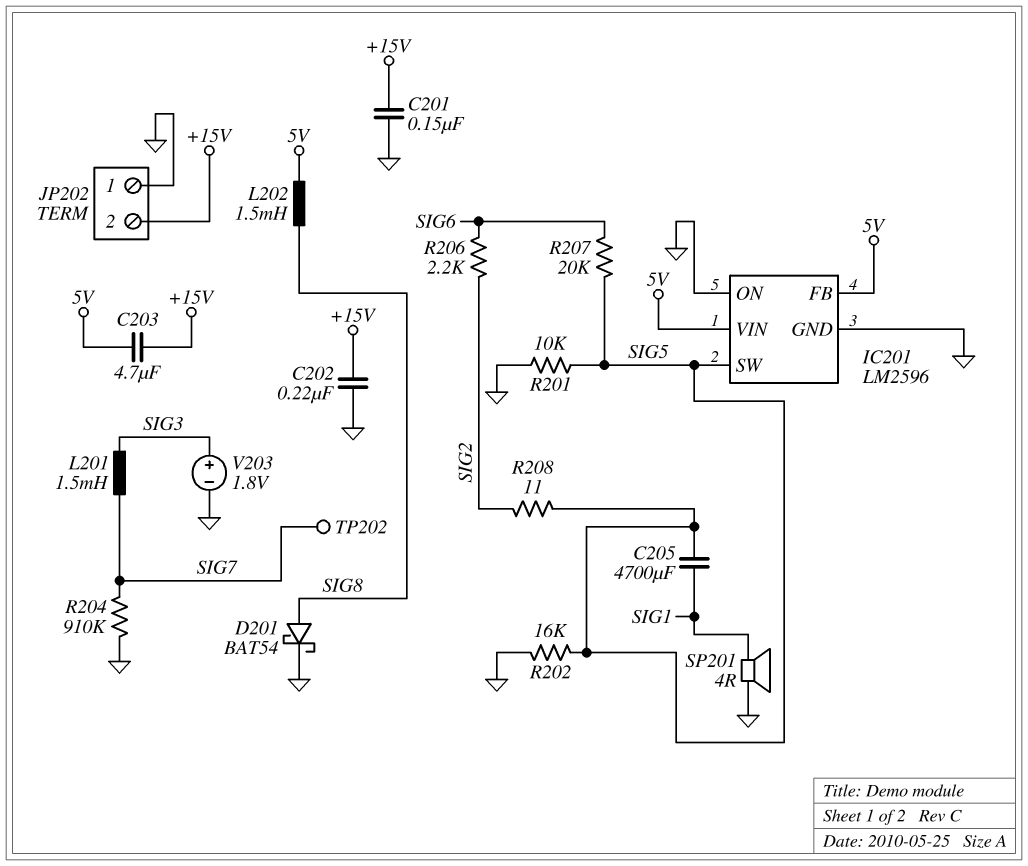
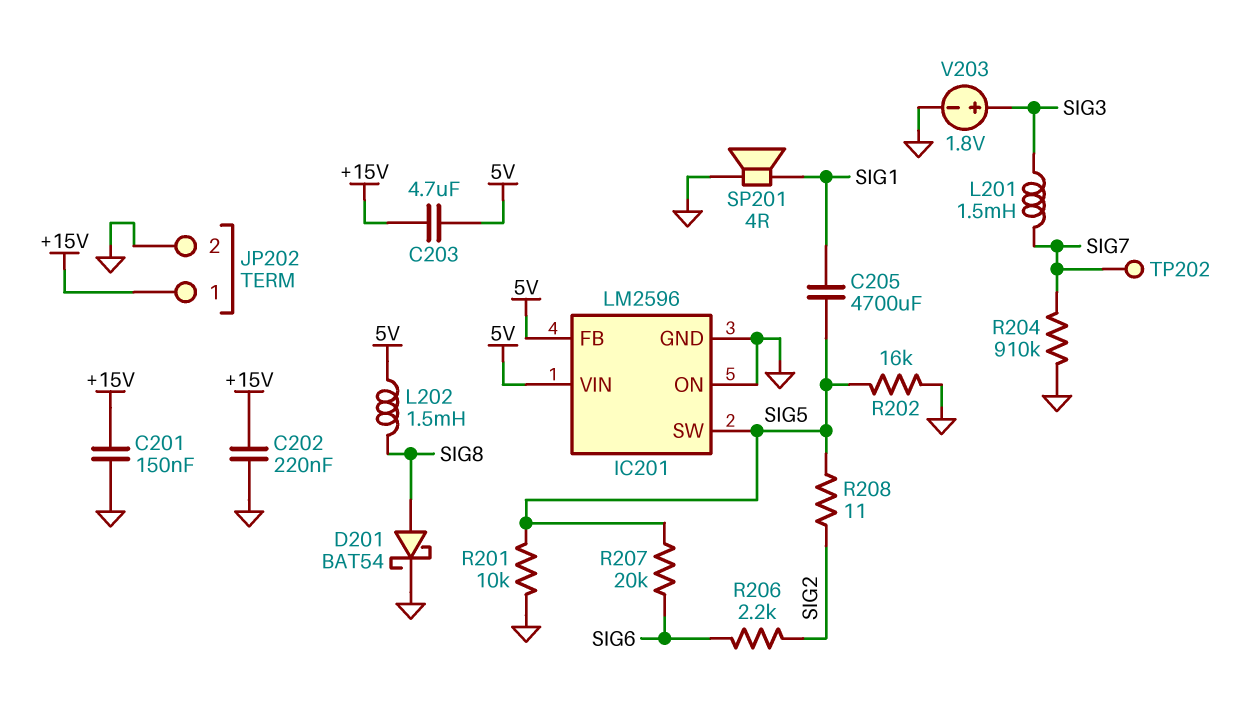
JP202 pin 1: GND -> +15V
JP202 pin 2: +15V -> GND

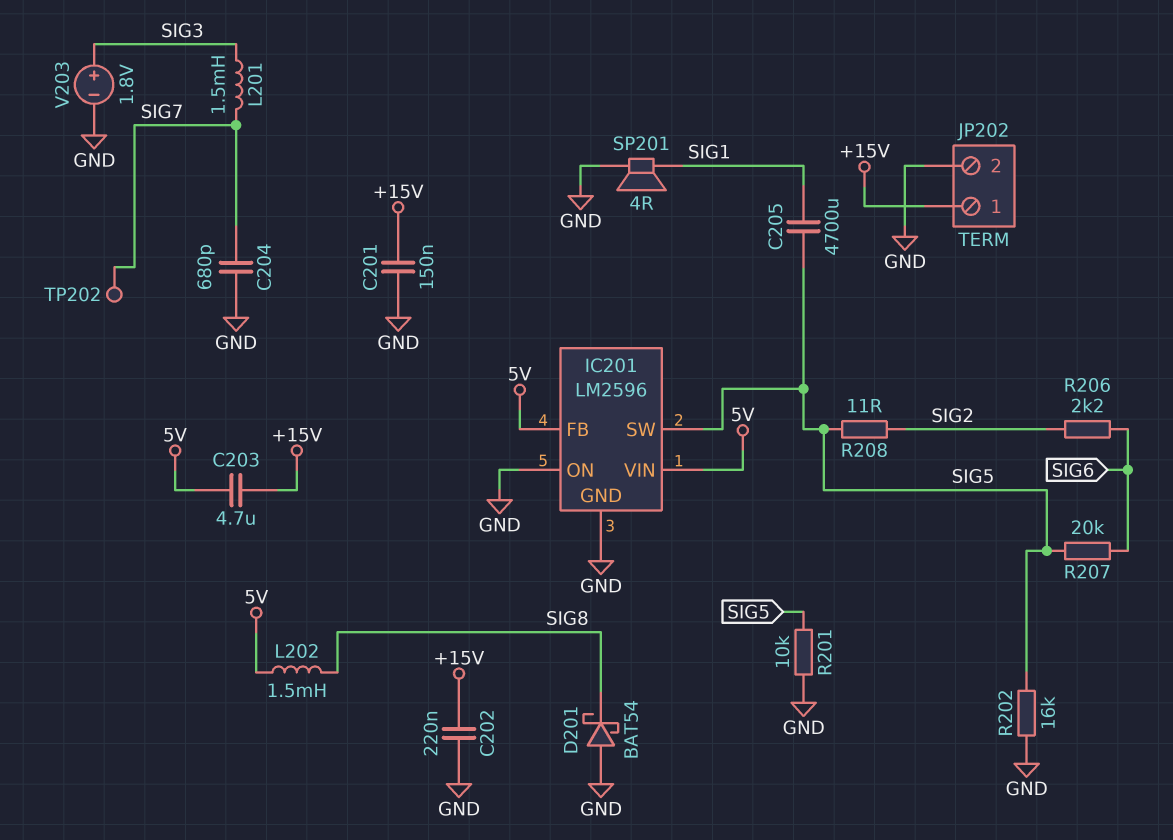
C204: none -> 680pF (GND, SIG7)
D201: schottky BAT54 (A SIG8, K GND) -> schottky BAT54 (A GND, K SIG8)
R204: 910k (GND, SIG7) -> none

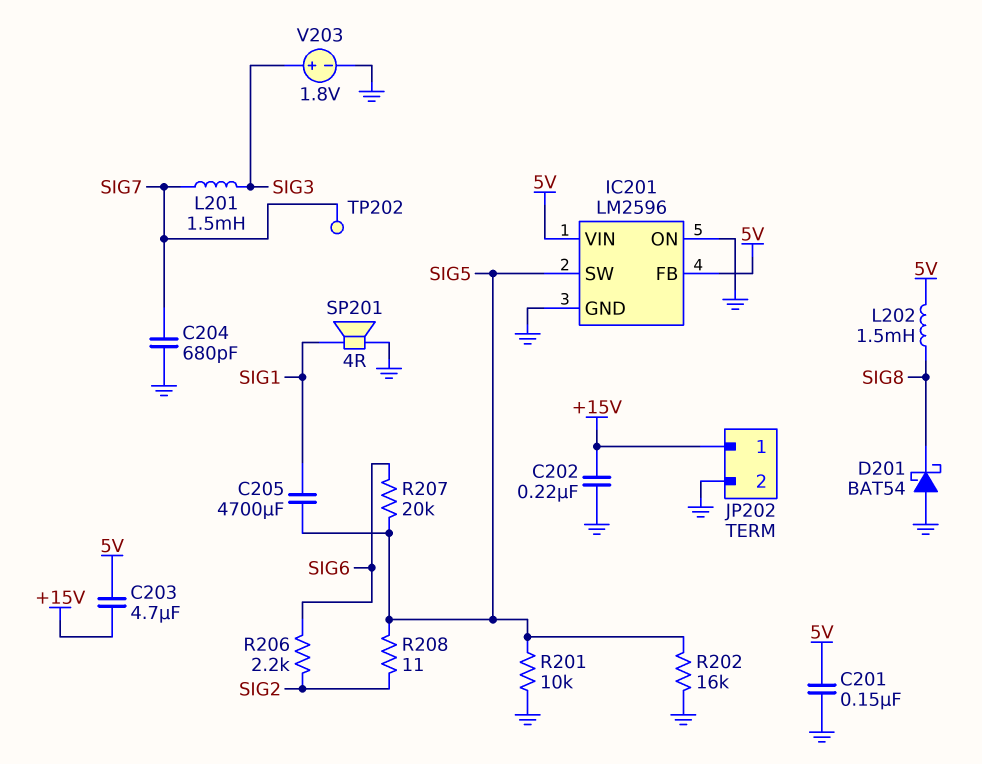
C201: 150nF (+15V, GND) -> 150nF (5V, GND)

